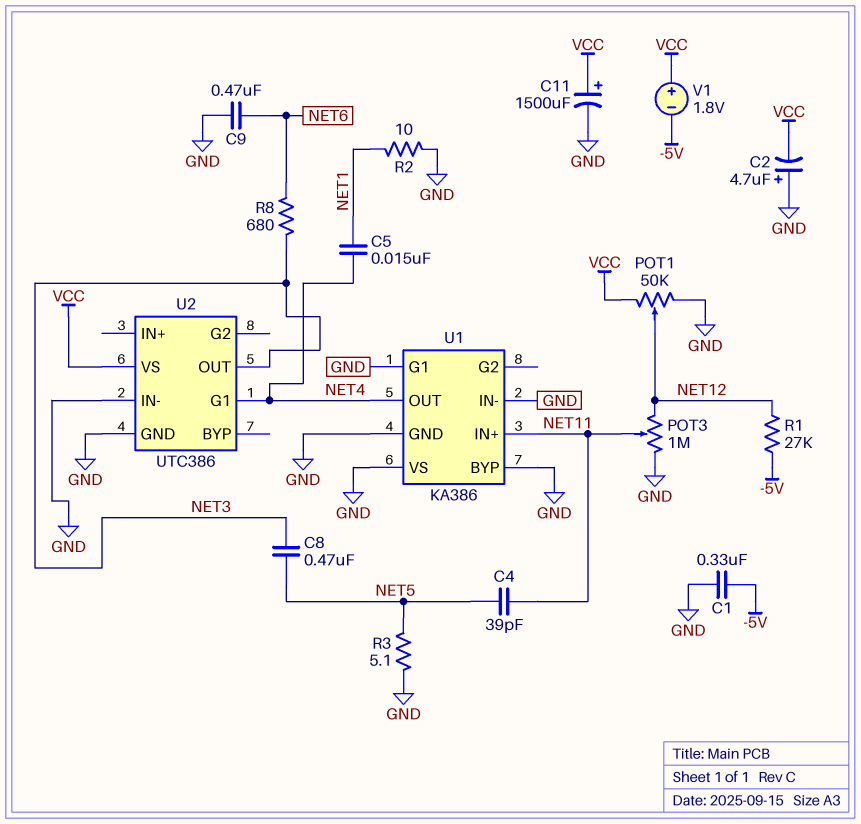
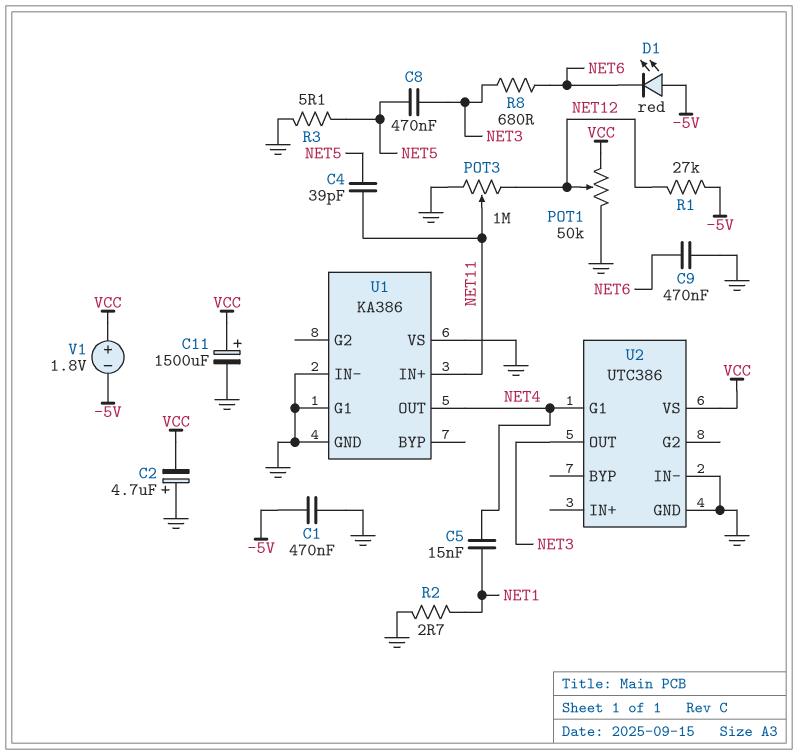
C1: 330nF (-5V, GND) -> 470nF (-5V, GND)
D1: none -> LED red (A -5V, K NET6)
R2: 10 (GND, NET1) -> 2.7 (GND, NET1)
U1 pin BYP: GND -> none

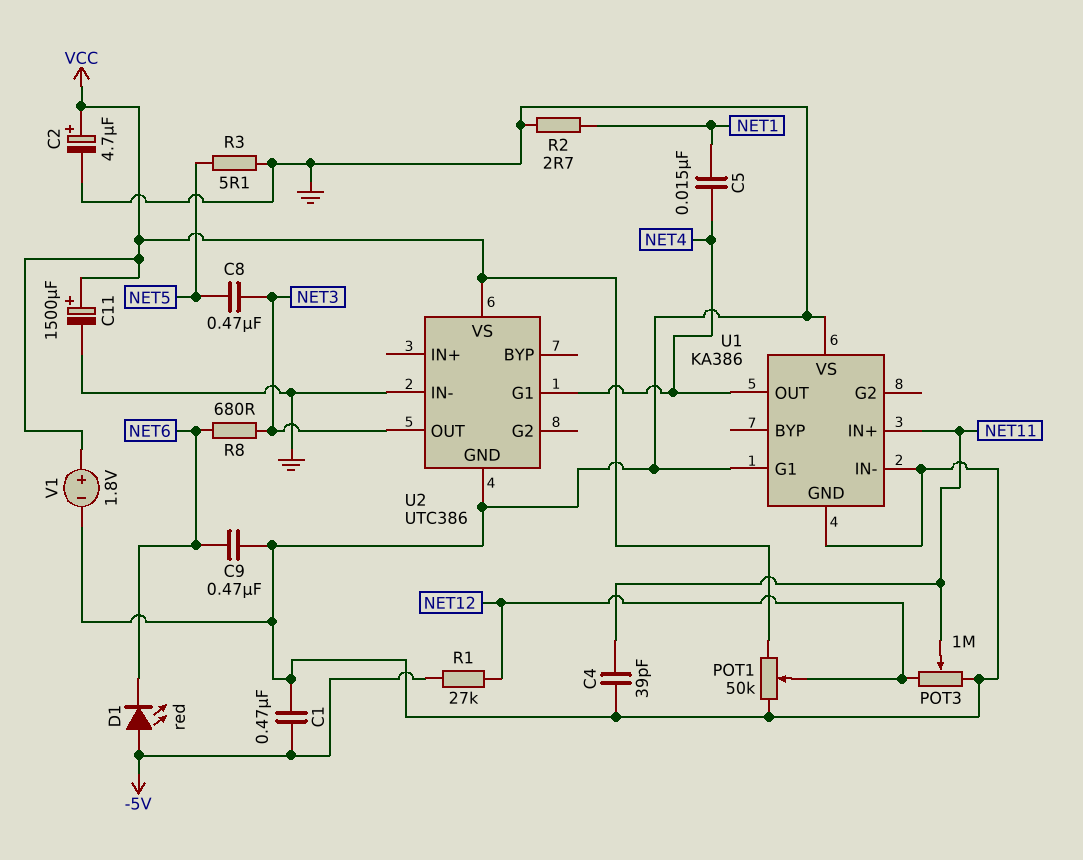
C2: 4.7uF (plus GND, minus VCC) -> 4.7uF (plus VCC, minus GND)
C4: 39pF (NET5, NET11) -> 39pF (GND, NET11)
V1: 1.8V (plus VCC, minus -5V) -> 1.8V (plus VCC, minus GND)

